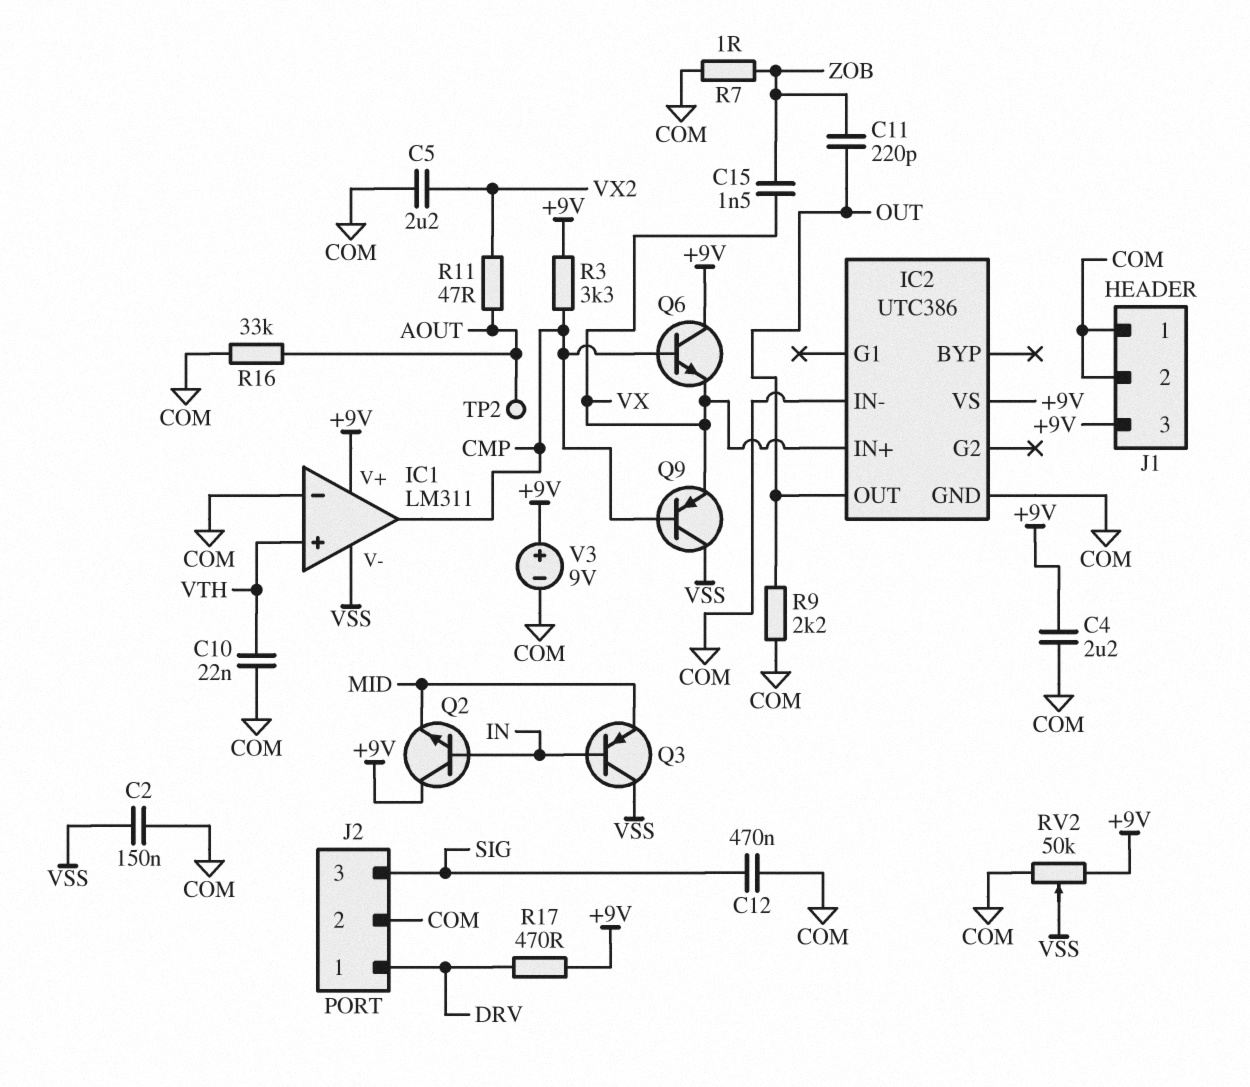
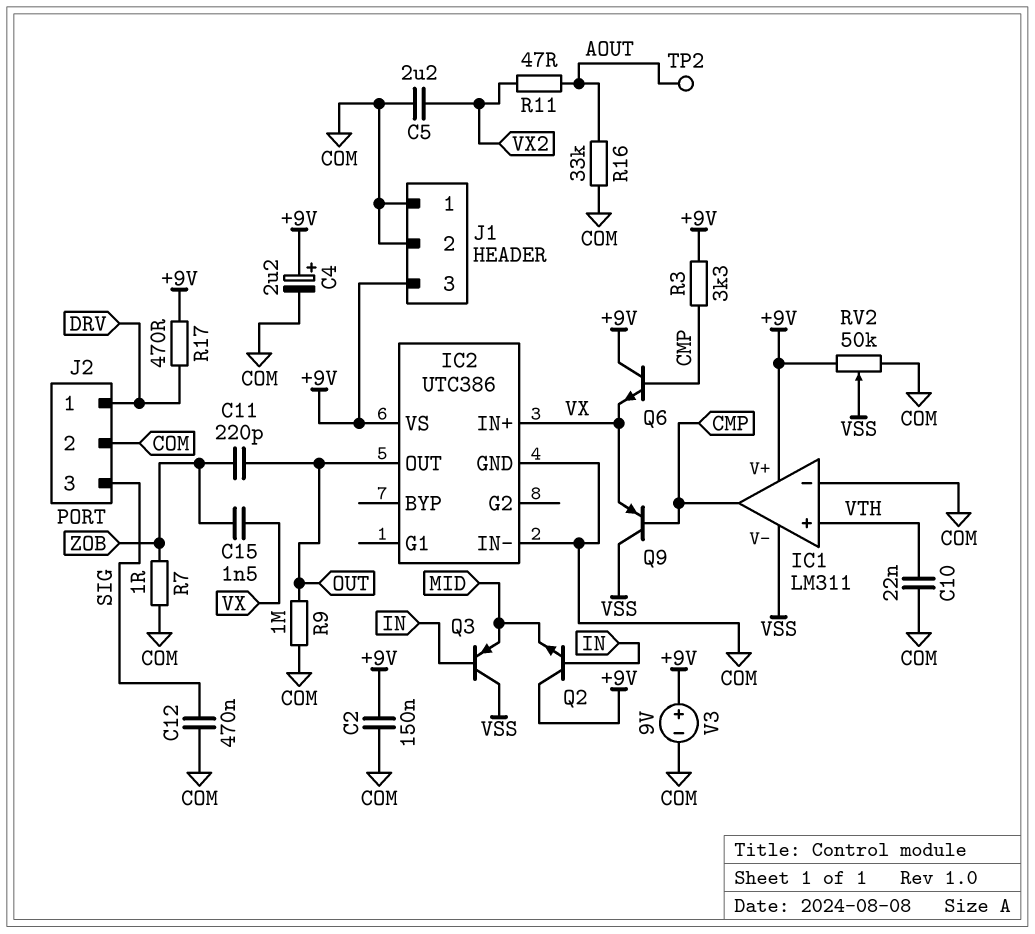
C2: 150nF (COM, VSS) -> 150nF (+9V, COM)
C4: 2.2uF (+9V, COM) -> 2.2uF (plus +9V, minus COM)
R9: 2.2k (COM, OUT) -> 1M (COM, OUT)

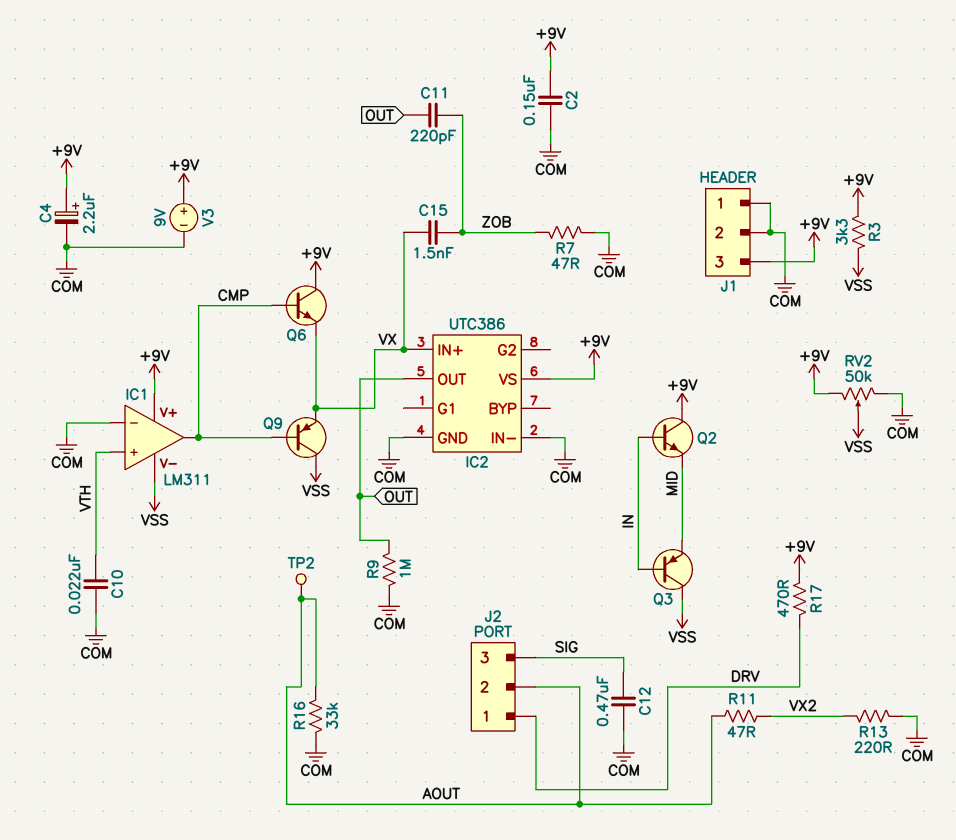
C5: 2.2uF (COM, VX2) -> none
J2 pin 2: COM -> AOUT
R3: 3.3k (+9V, CMP) -> 3.3k (+9V, VSS)
R7: 1 (COM, ZOB) -> 47 (COM, ZOB)
R13: none -> 220 (COM, VX2)

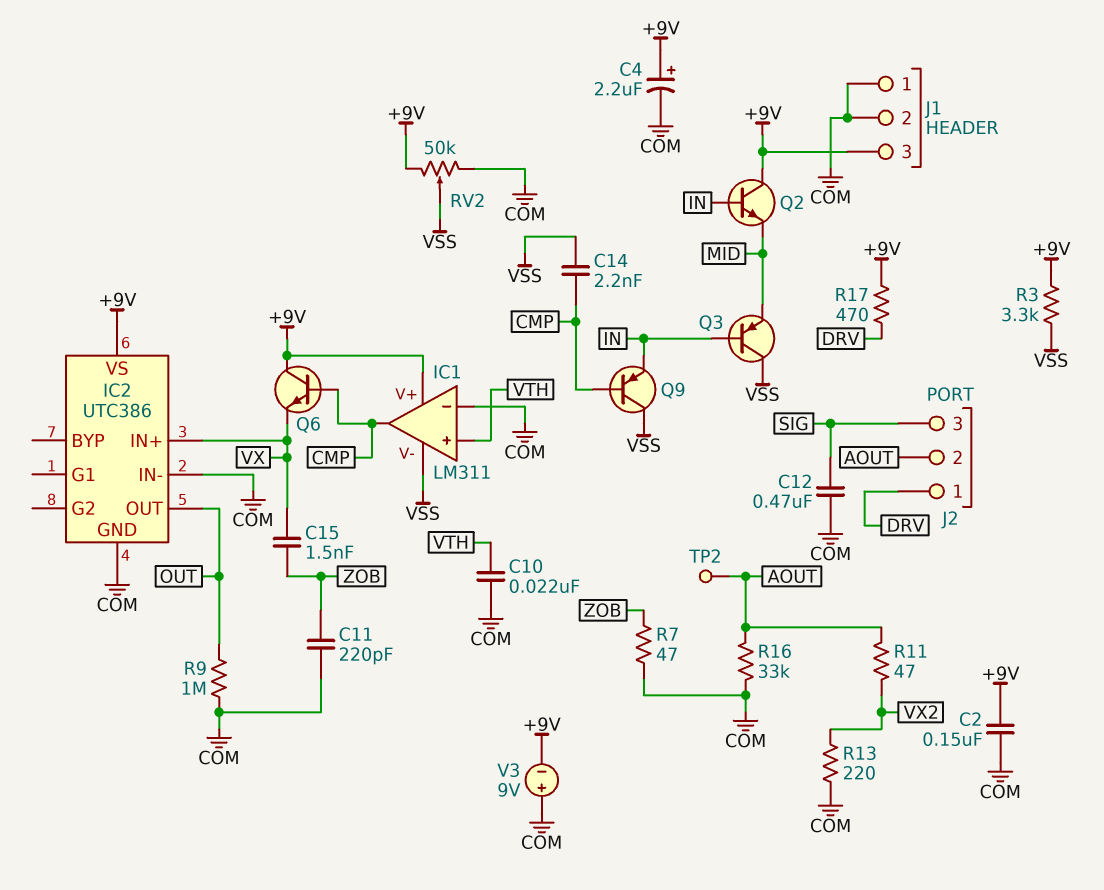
C11: 220pF (OUT, ZOB) -> 220pF (COM, ZOB)
C14: none -> 2.2nF (CMP, VSS)
Q9: PNP (B CMP, C VSS, E VX) -> PNP (B CMP, C VSS, E IN)
V3: 9V (plus +9V, minus COM) -> 9V (plus COM, minus +9V)

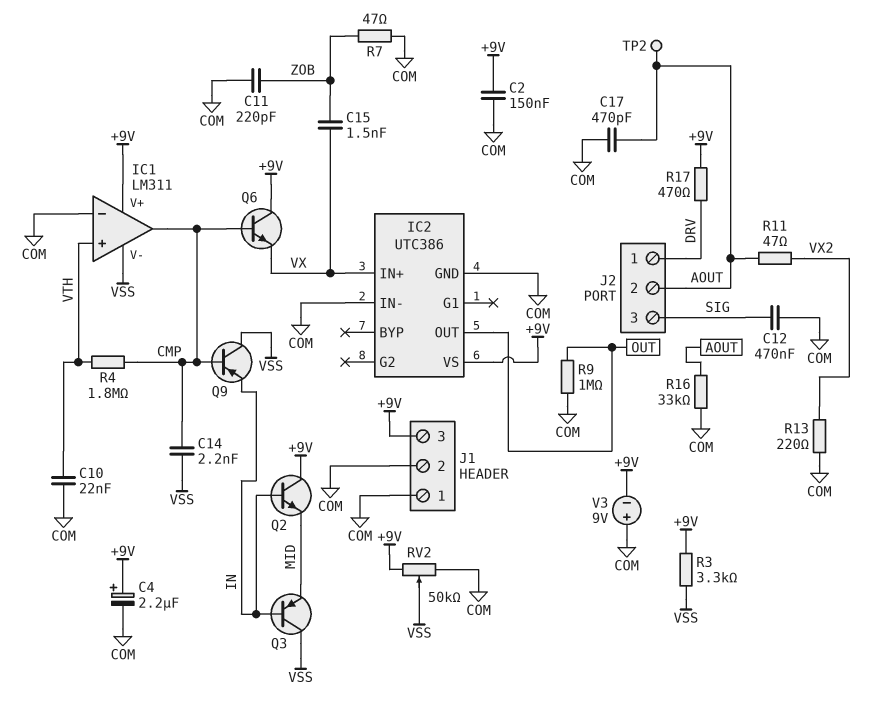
C17: none -> 470pF (AOUT, COM)
R4: none -> 1.8M (CMP, VTH)

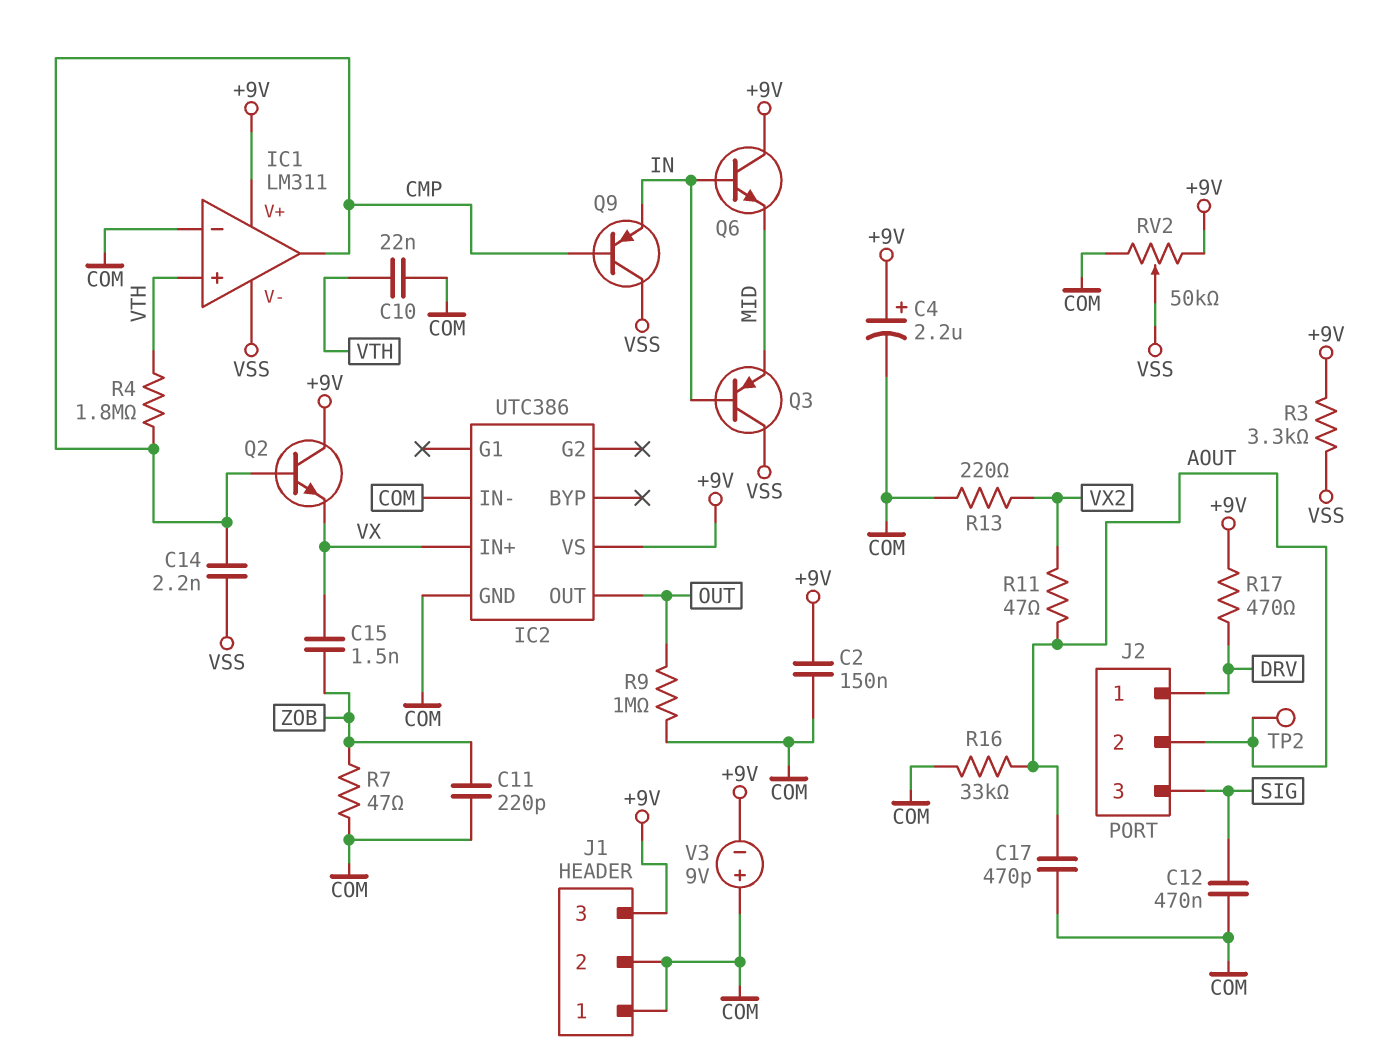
Q2: NPN (B IN, C +9V, E MID) -> NPN (B CMP, C +9V, E VX)
Q6: NPN (B CMP, C +9V, E VX) -> NPN (B IN, C +9V, E MID)

